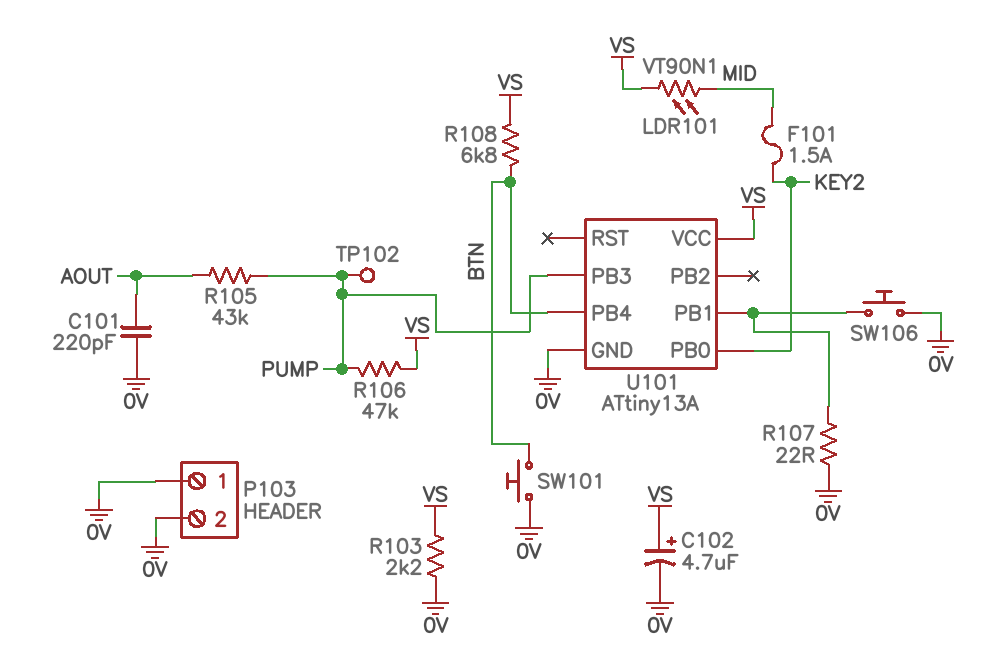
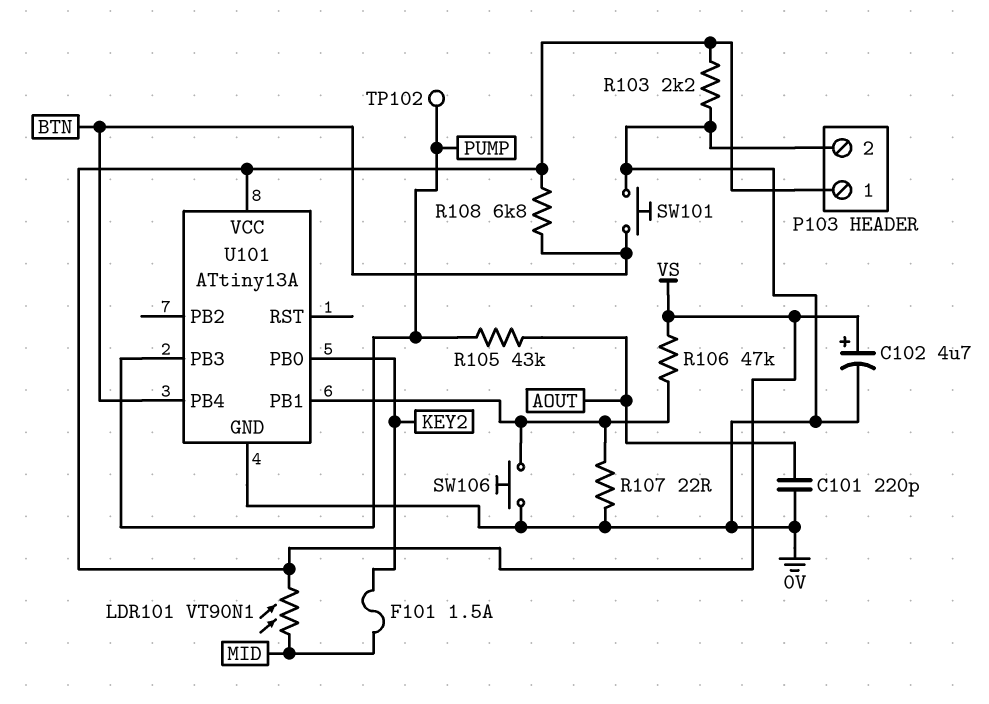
P103 pin 1: 0V -> VS
R106: 47k (PUMP, VS) -> 47k (U101/PB1, VS)

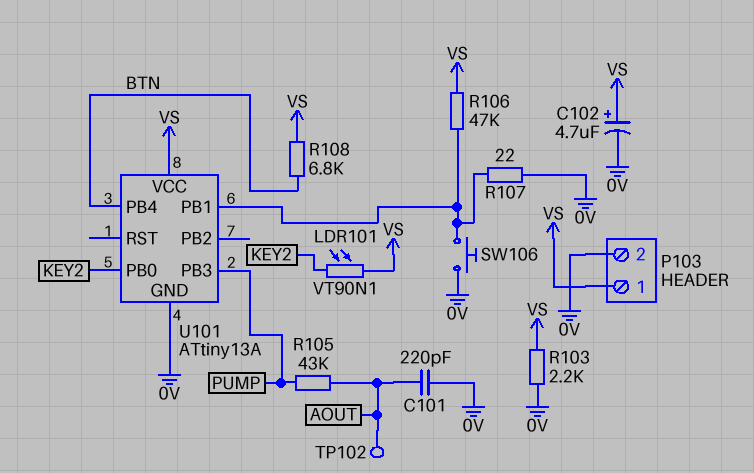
F101: 1.5A (KEY2, MID) -> none
LDR101: VT90N1 (MID, VS) -> VT90N1 (KEY2, VS)
SW101: button (0V, BTN) -> none
TP102: test point (PUMP) -> test point (AOUT)

